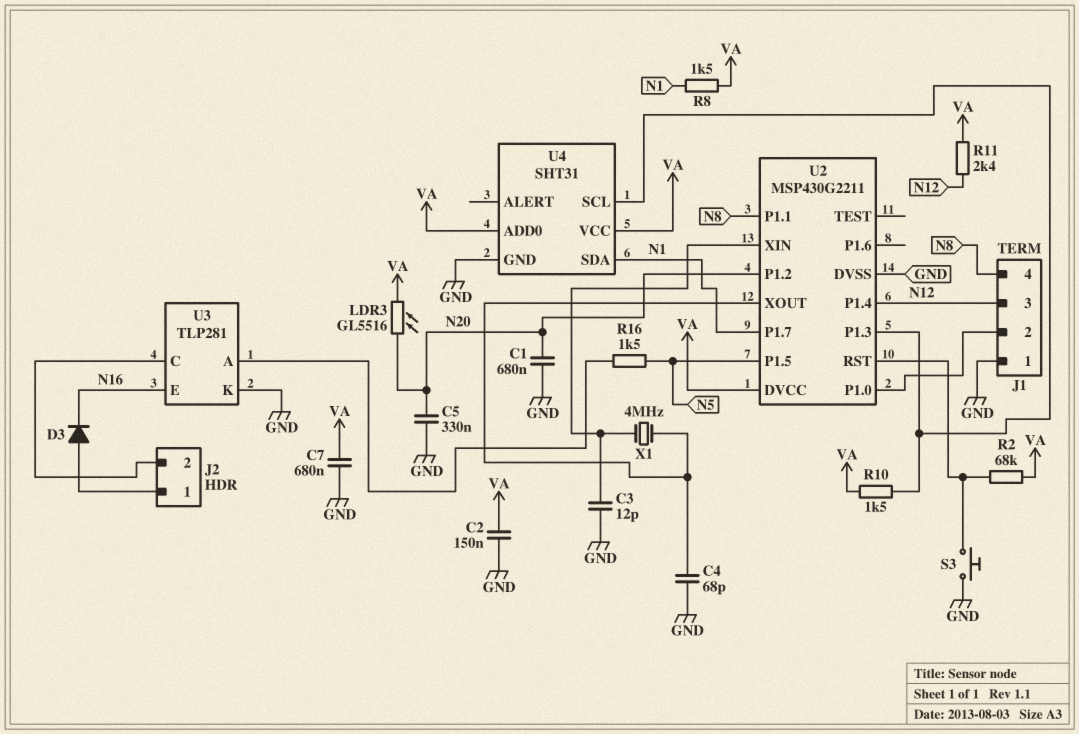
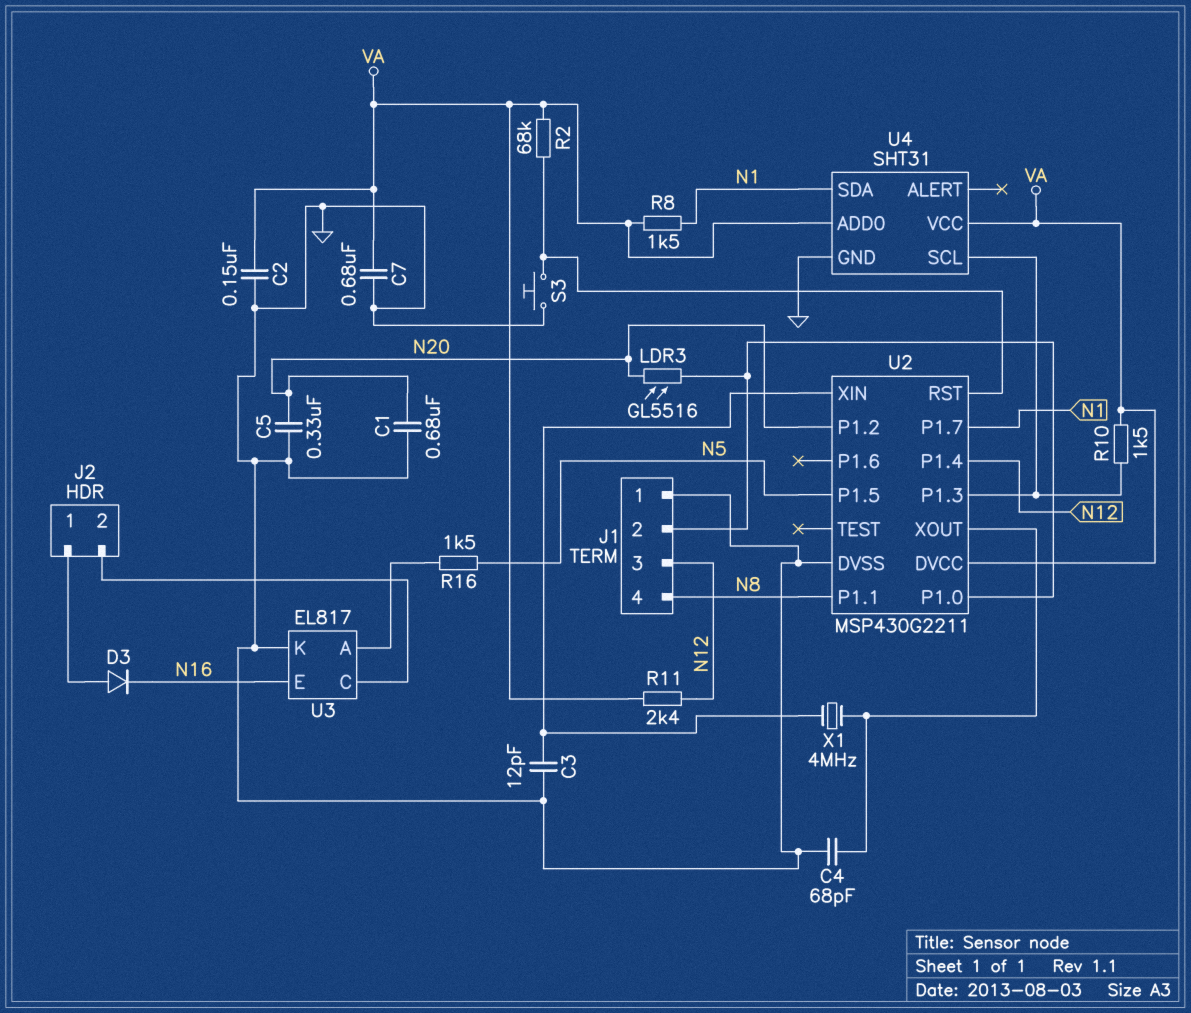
LDR3: GL5516 (N20, VA) -> GL5516 (J1/2, N20)
U3: TLP281 -> EL817

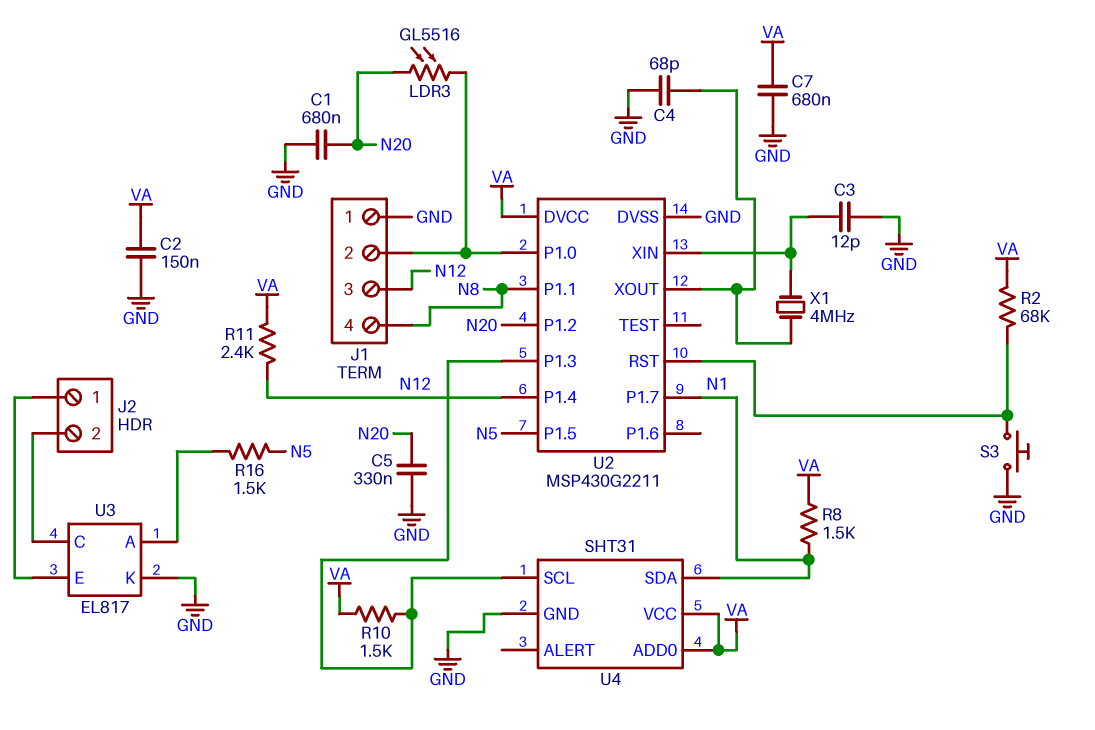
D3: diode (A J2/1, K N16) -> none
U3 pin E: N16 -> J2/1

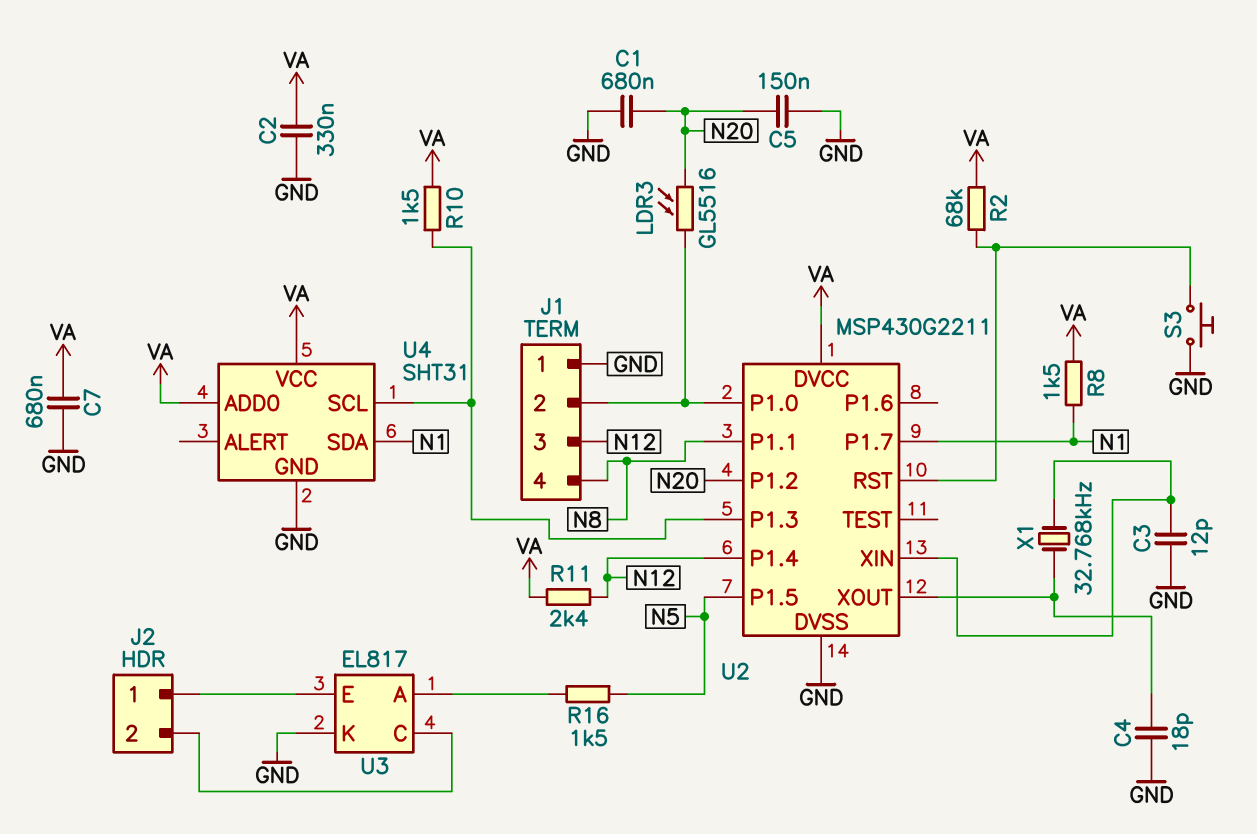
C2: 150nF (GND, VA) -> 330nF (GND, VA)
C4: 68pF (GND, U2/XOUT) -> 18pF (GND, U2/XOUT)
C5: 330nF (GND, N20) -> 150nF (GND, N20)
X1: 4MHz (U2/XIN, U2/XOUT) -> 32.768kHz (U2/XIN, U2/XOUT)

